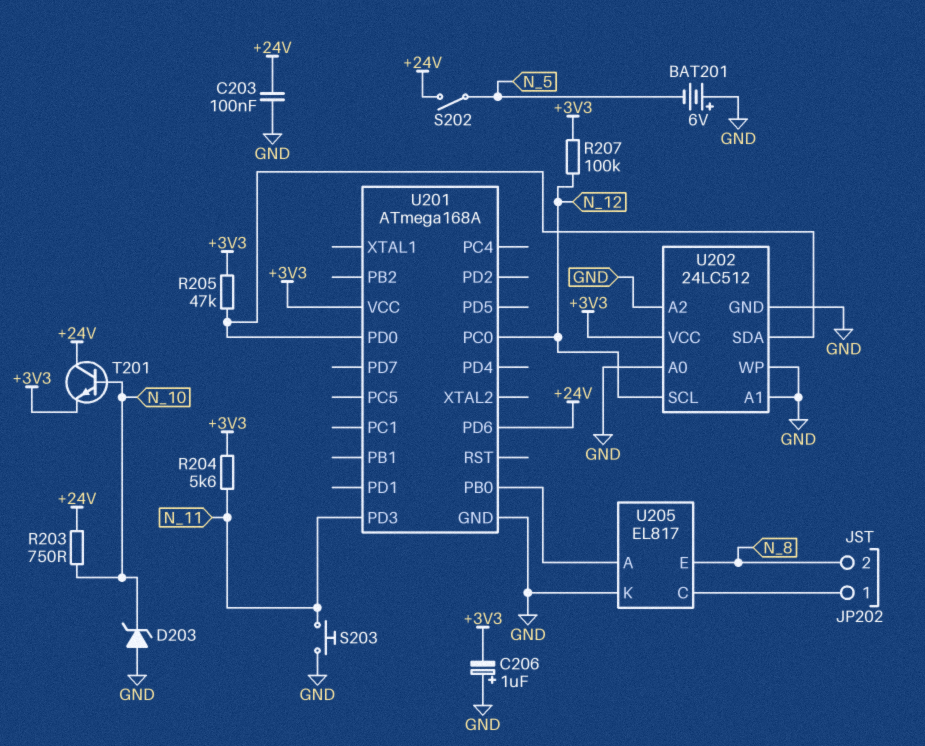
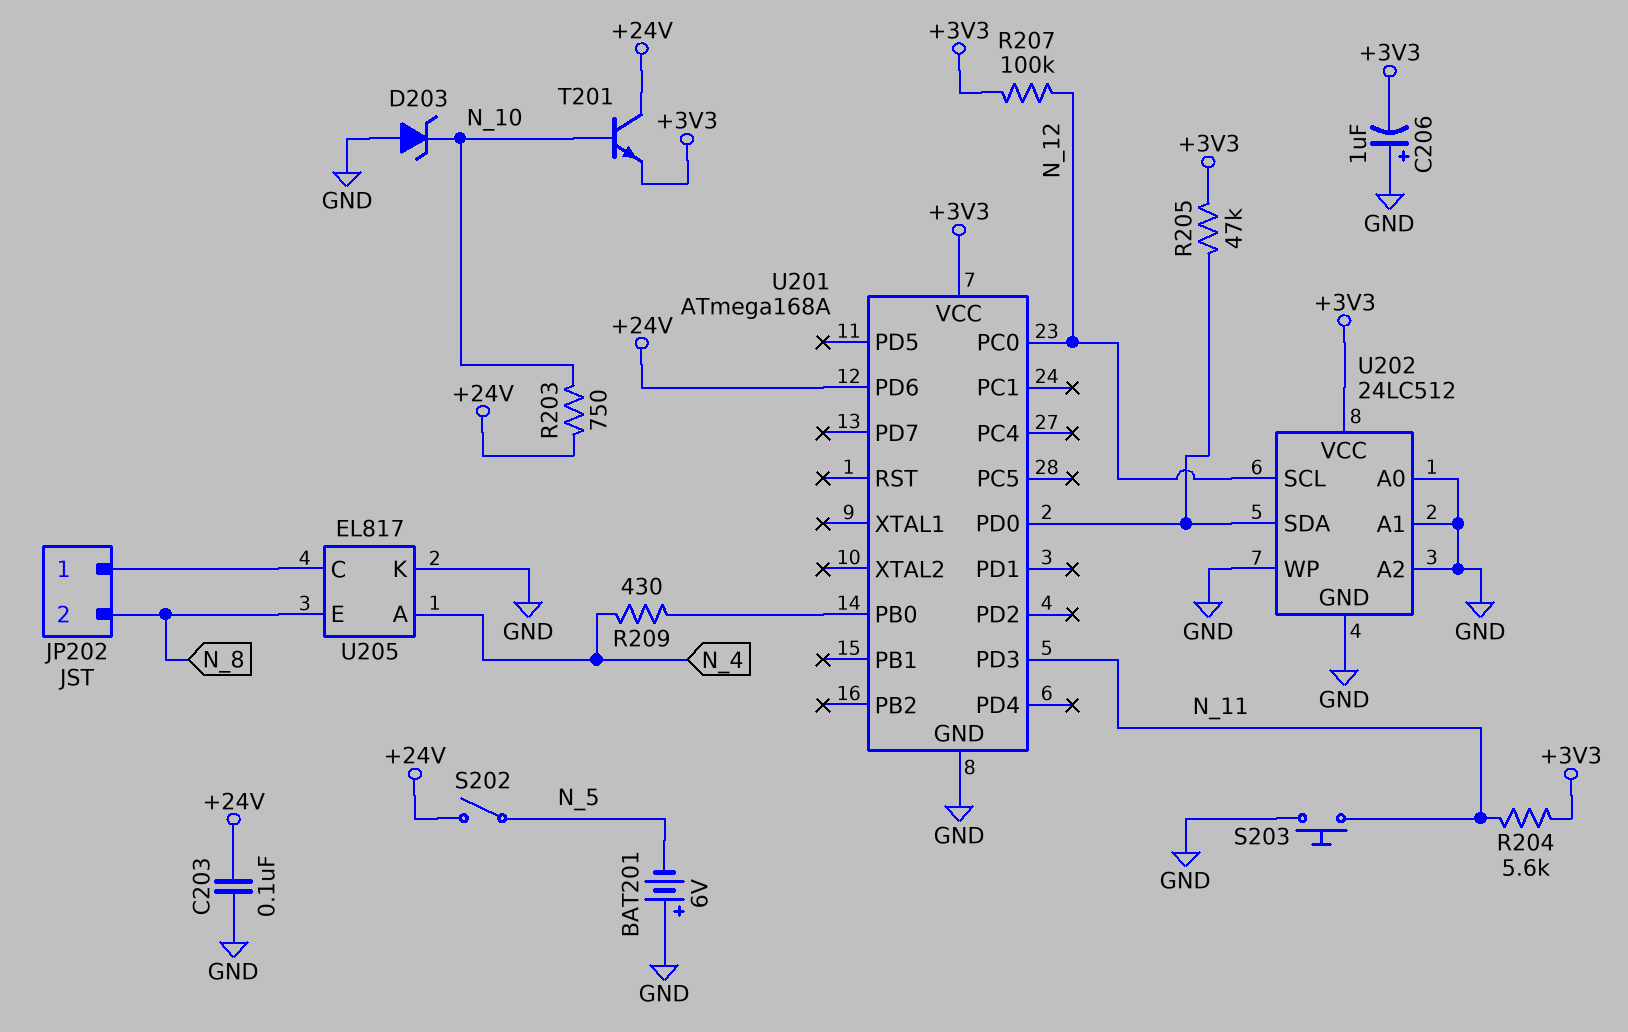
R209: none -> 430 (N_4, U201/PB0)
U205 pin A: U201/PB0 -> N_4

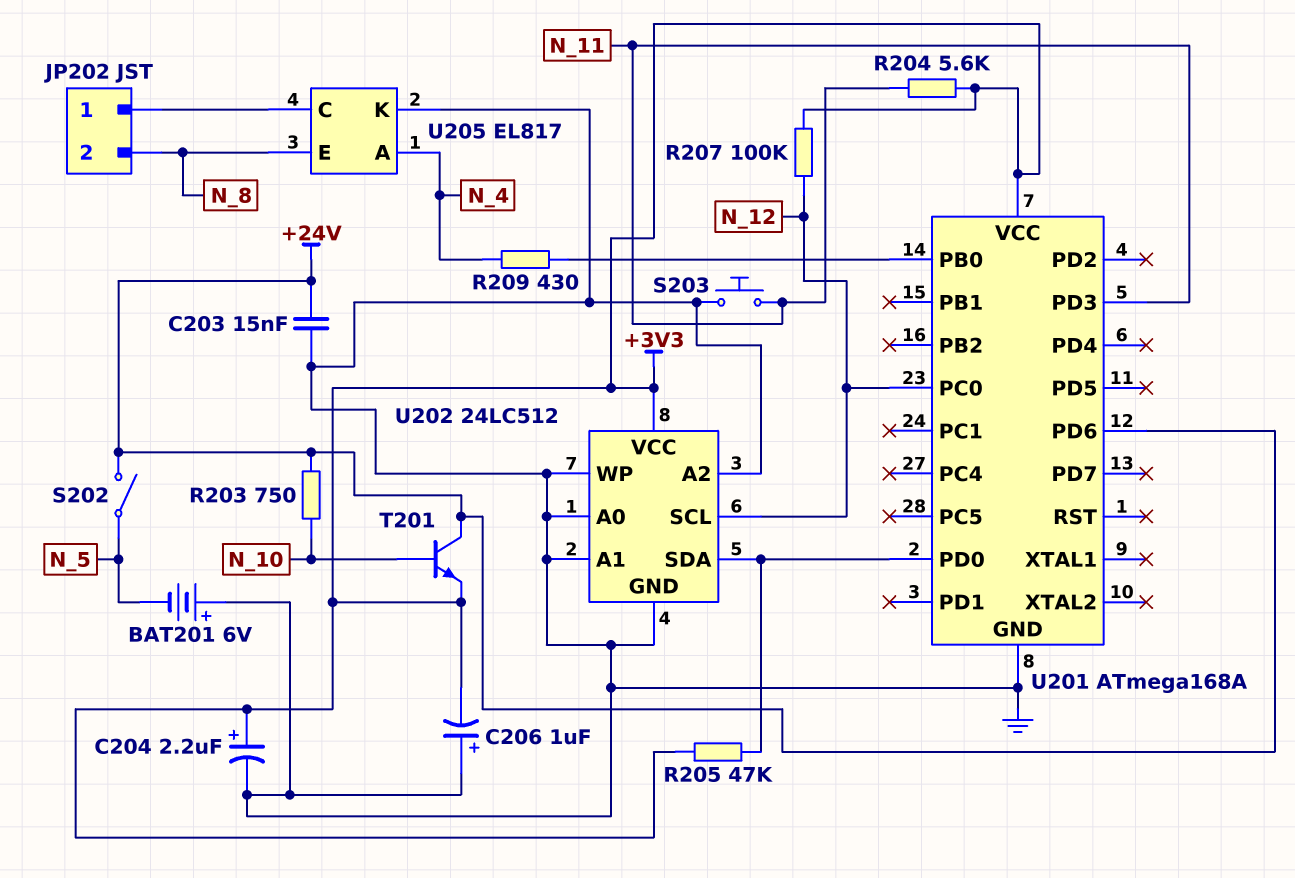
C203: 100nF (+24V, GND) -> 15nF (+24V, GND)
C204: none -> 2.2uF (plus +3V3, minus GND)
D203: zener (A GND, K N_10) -> none

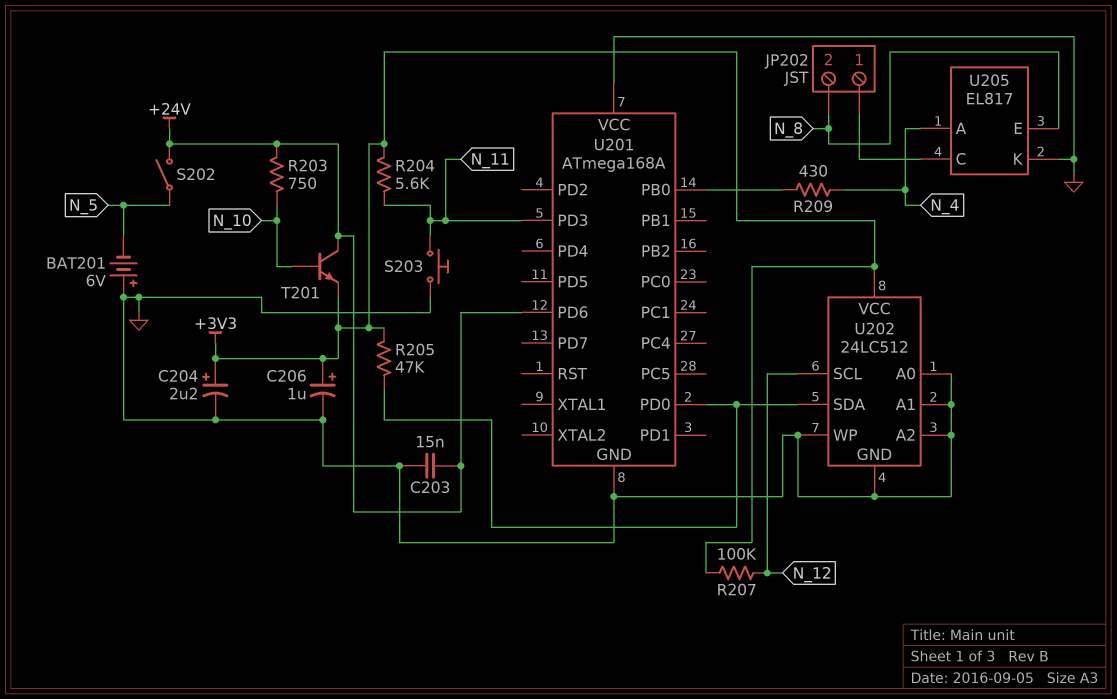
C206: 1uF (plus GND, minus +3V3) -> 1uF (plus +3V3, minus GND)
U201 pin PC0: N_12 -> none
U201 pin VCC: +3V3 -> GND

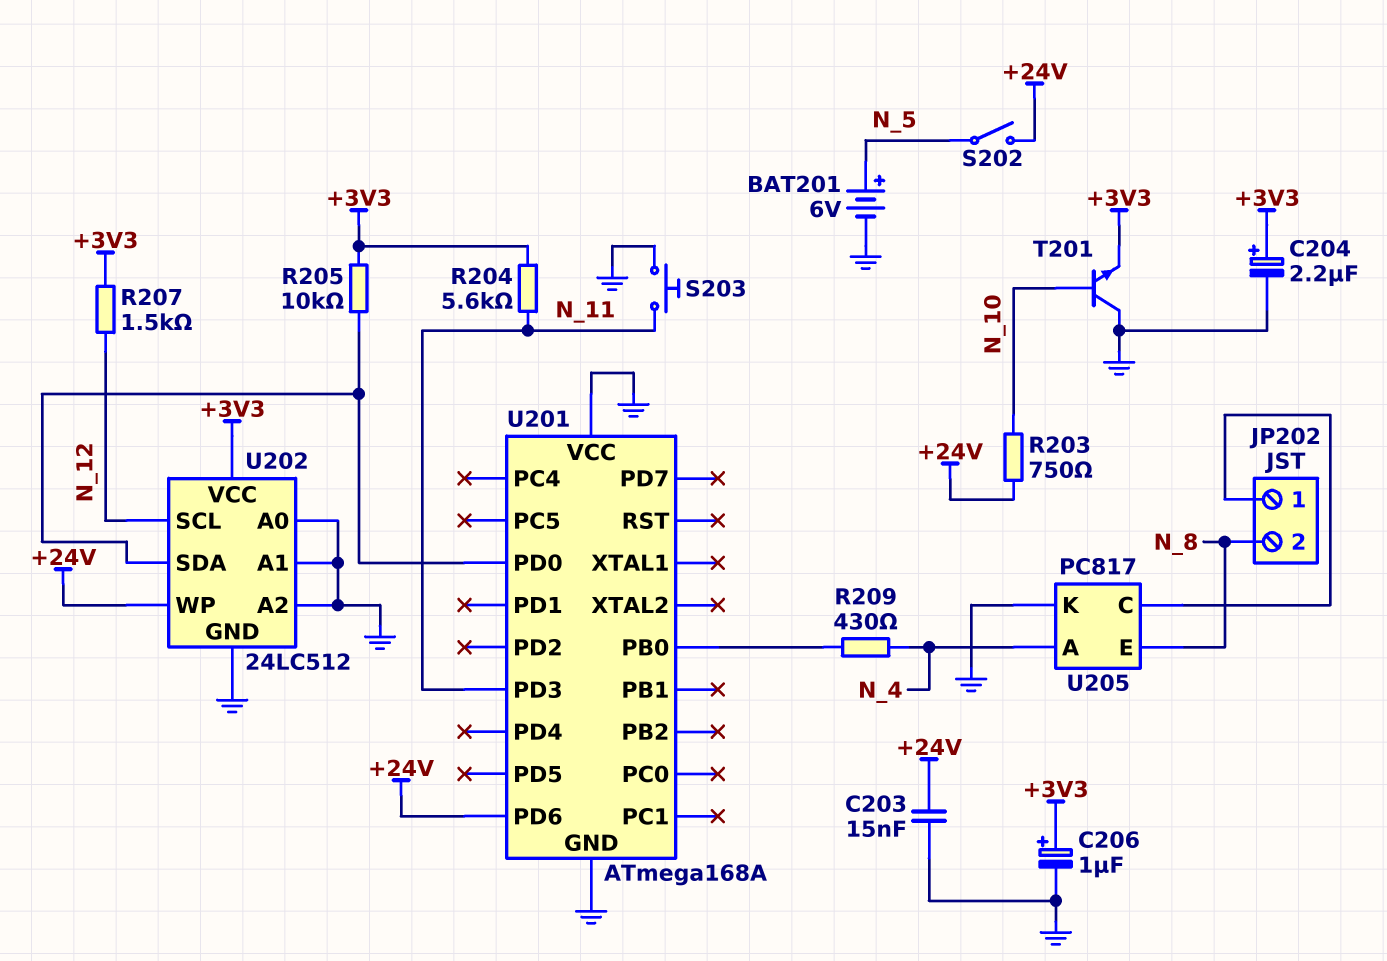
BAT201: 6V (plus GND, minus N_5) -> 6V (plus N_5, minus GND)
R205: 47k (+3V3, U201/PD0) -> 10k (+3V3, U201/PD0)
R207: 100k (+3V3, N_12) -> 1.5k (+3V3, N_12)
T201: NPN (B N_10, C +24V, E +3V3) -> NPN (B N_10, C GND, E +3V3)
U202 pin WP: GND -> +24V
U205: EL817 -> PC817

